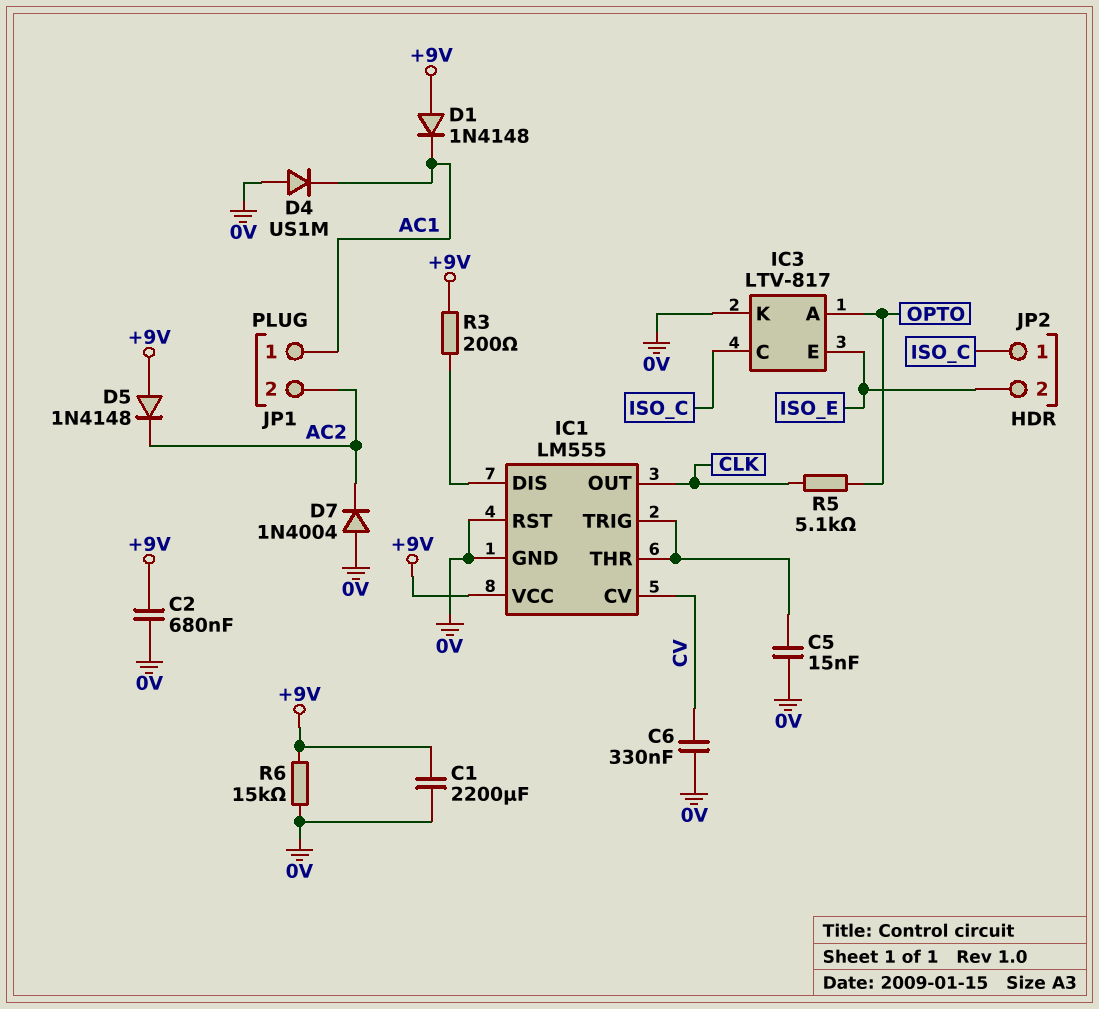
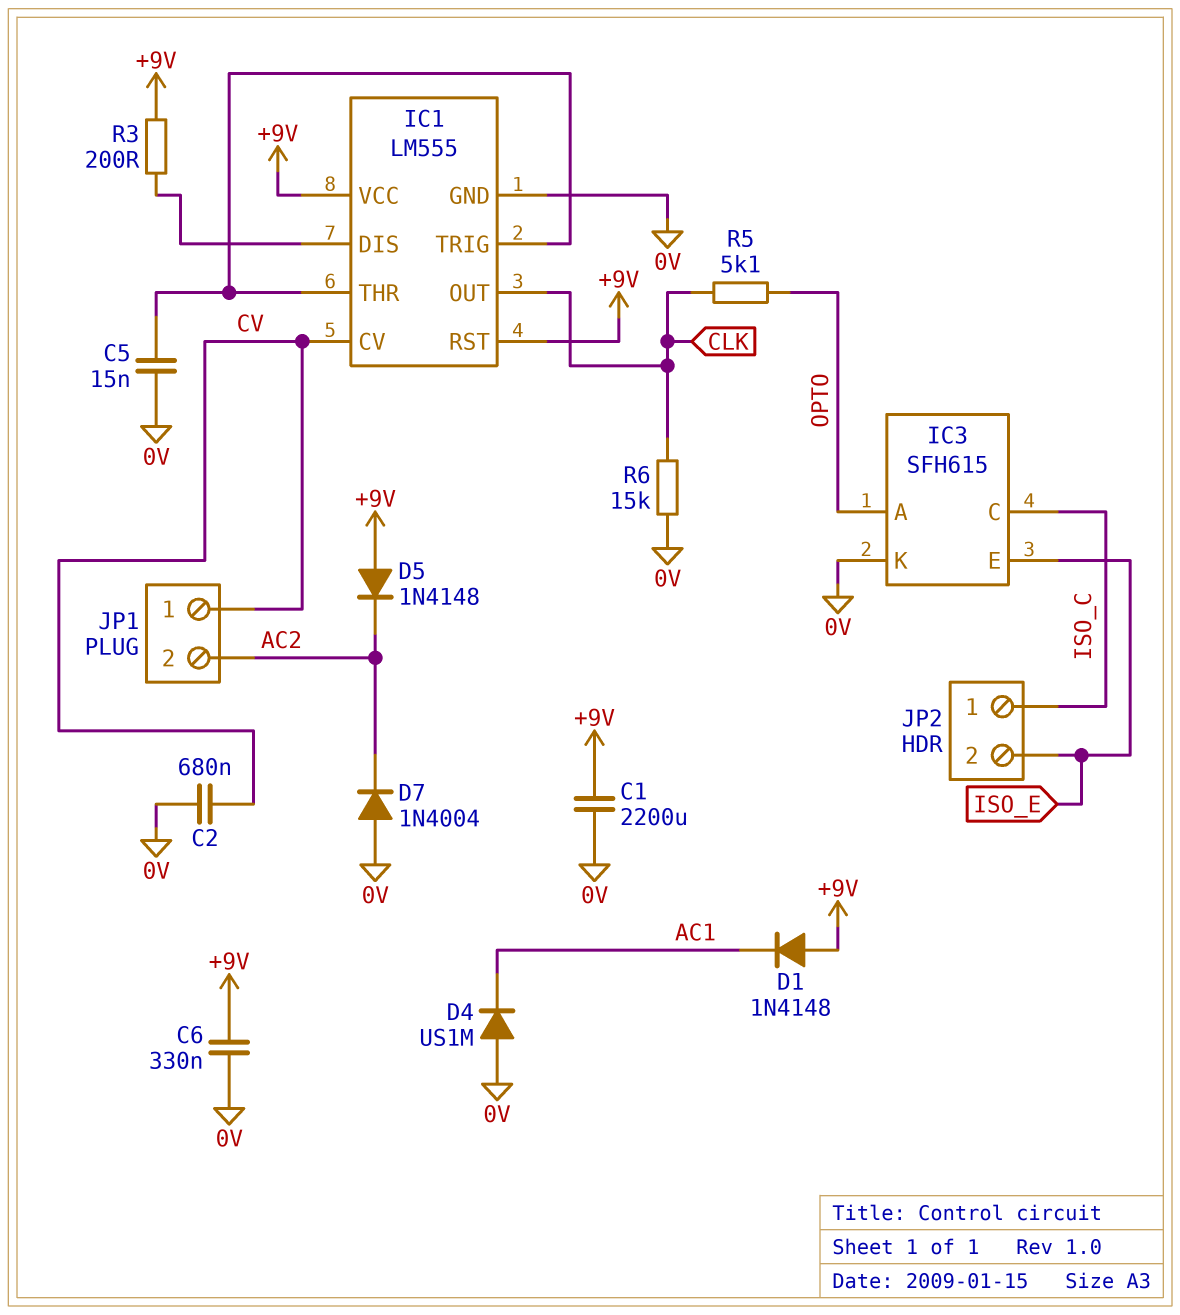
C2: 680nF (+9V, 0V) -> 680nF (0V, CV)
C6: 330nF (0V, CV) -> 330nF (+9V, 0V)
IC1 pin RST: 0V -> +9V
IC3: LTV-817 -> SFH615
JP1 pin 1: AC1 -> CV
R6: 15k (+9V, 0V) -> 15k (0V, CLK)

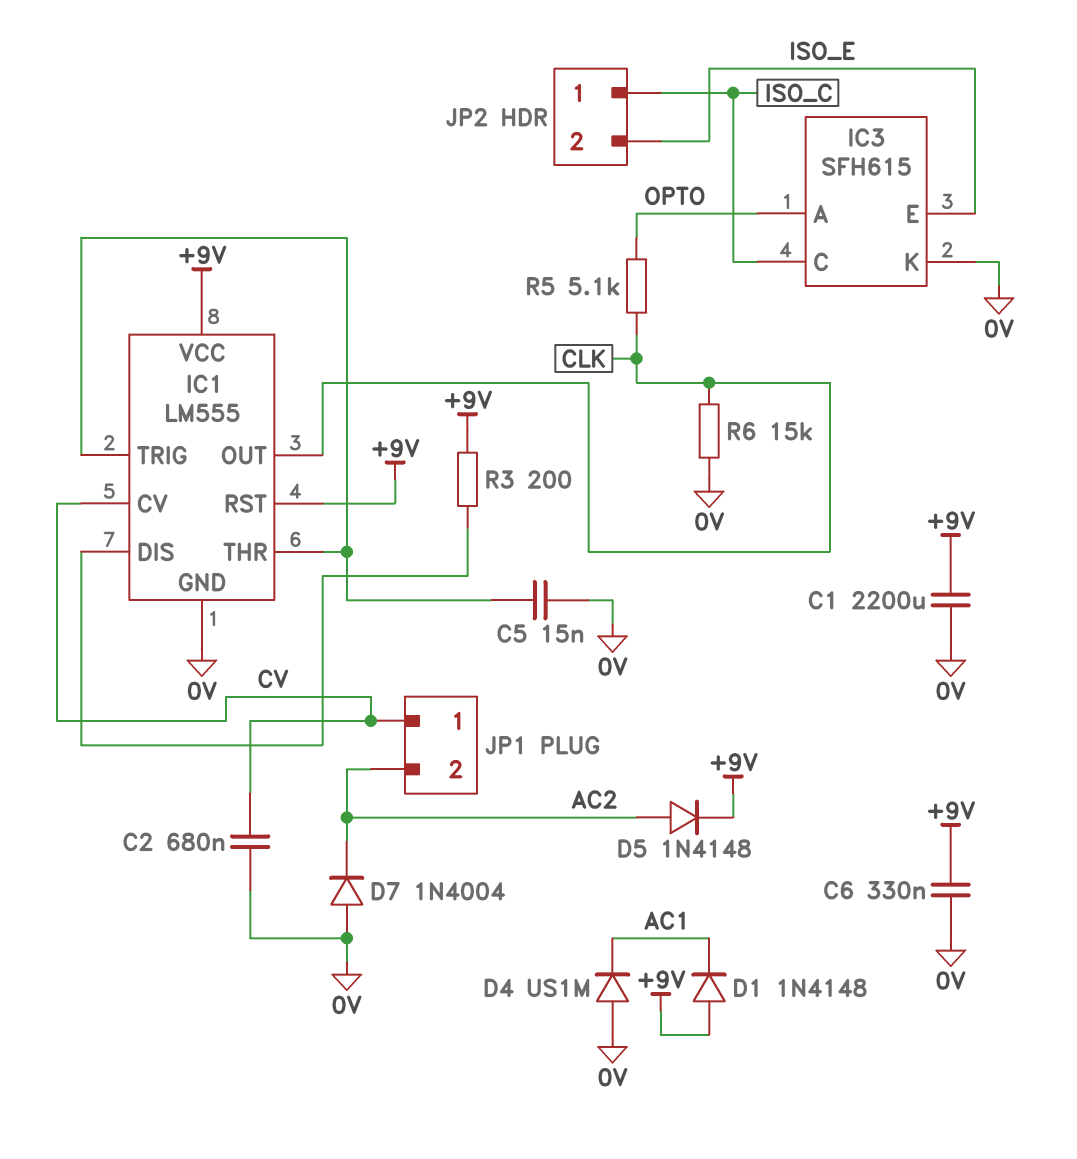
D5: diode 1N4148 (A +9V, K AC2) -> diode 1N4148 (A AC2, K +9V)

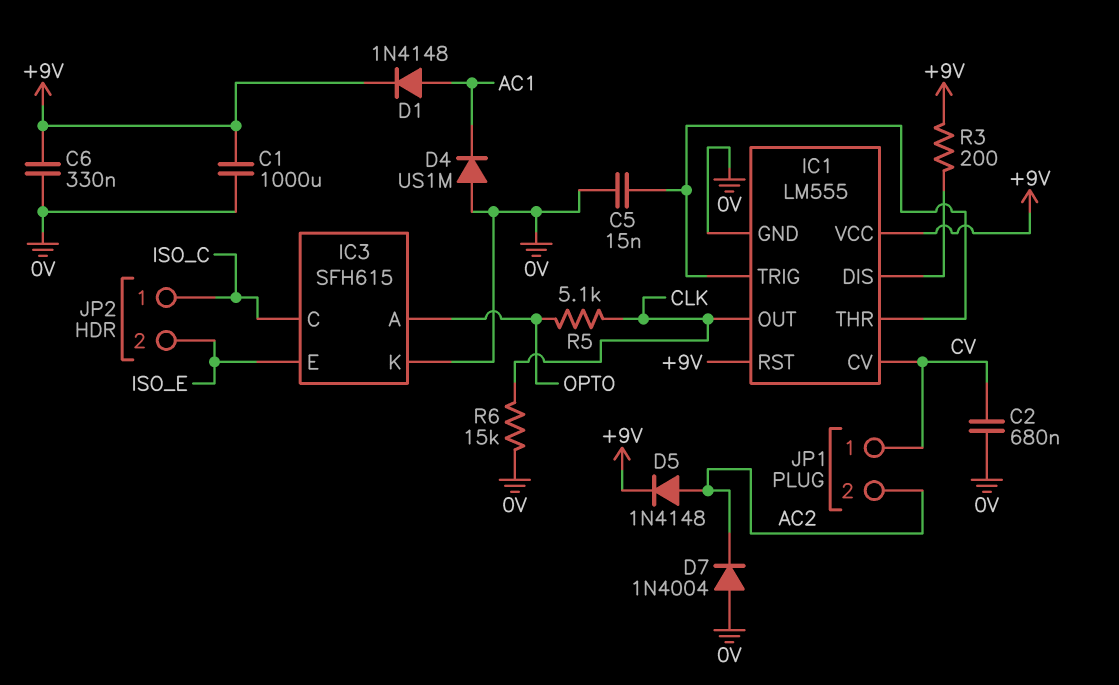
C1: 2200uF (+9V, 0V) -> 1000uF (+9V, 0V)
D1: diode 1N4148 (A +9V, K AC1) -> diode 1N4148 (A AC1, K +9V)

